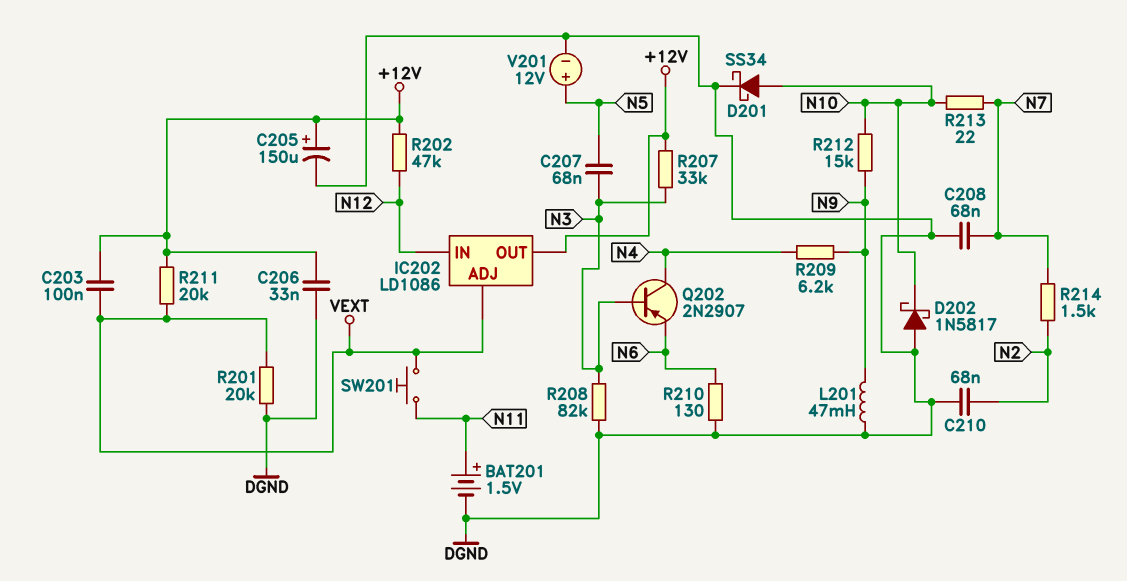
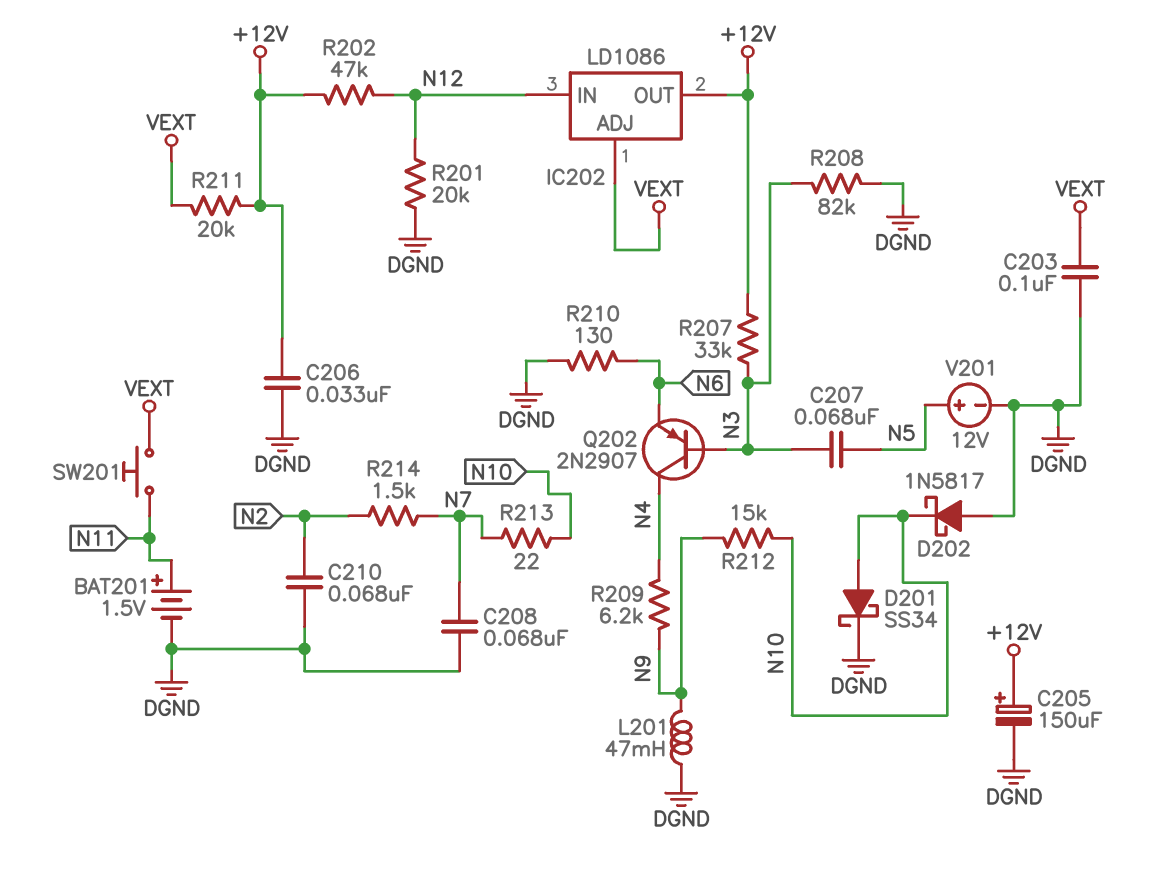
C203: 100nF (+12V, VEXT) -> 100nF (DGND, VEXT)
R201: 20k (DGND, VEXT) -> 20k (DGND, N12)

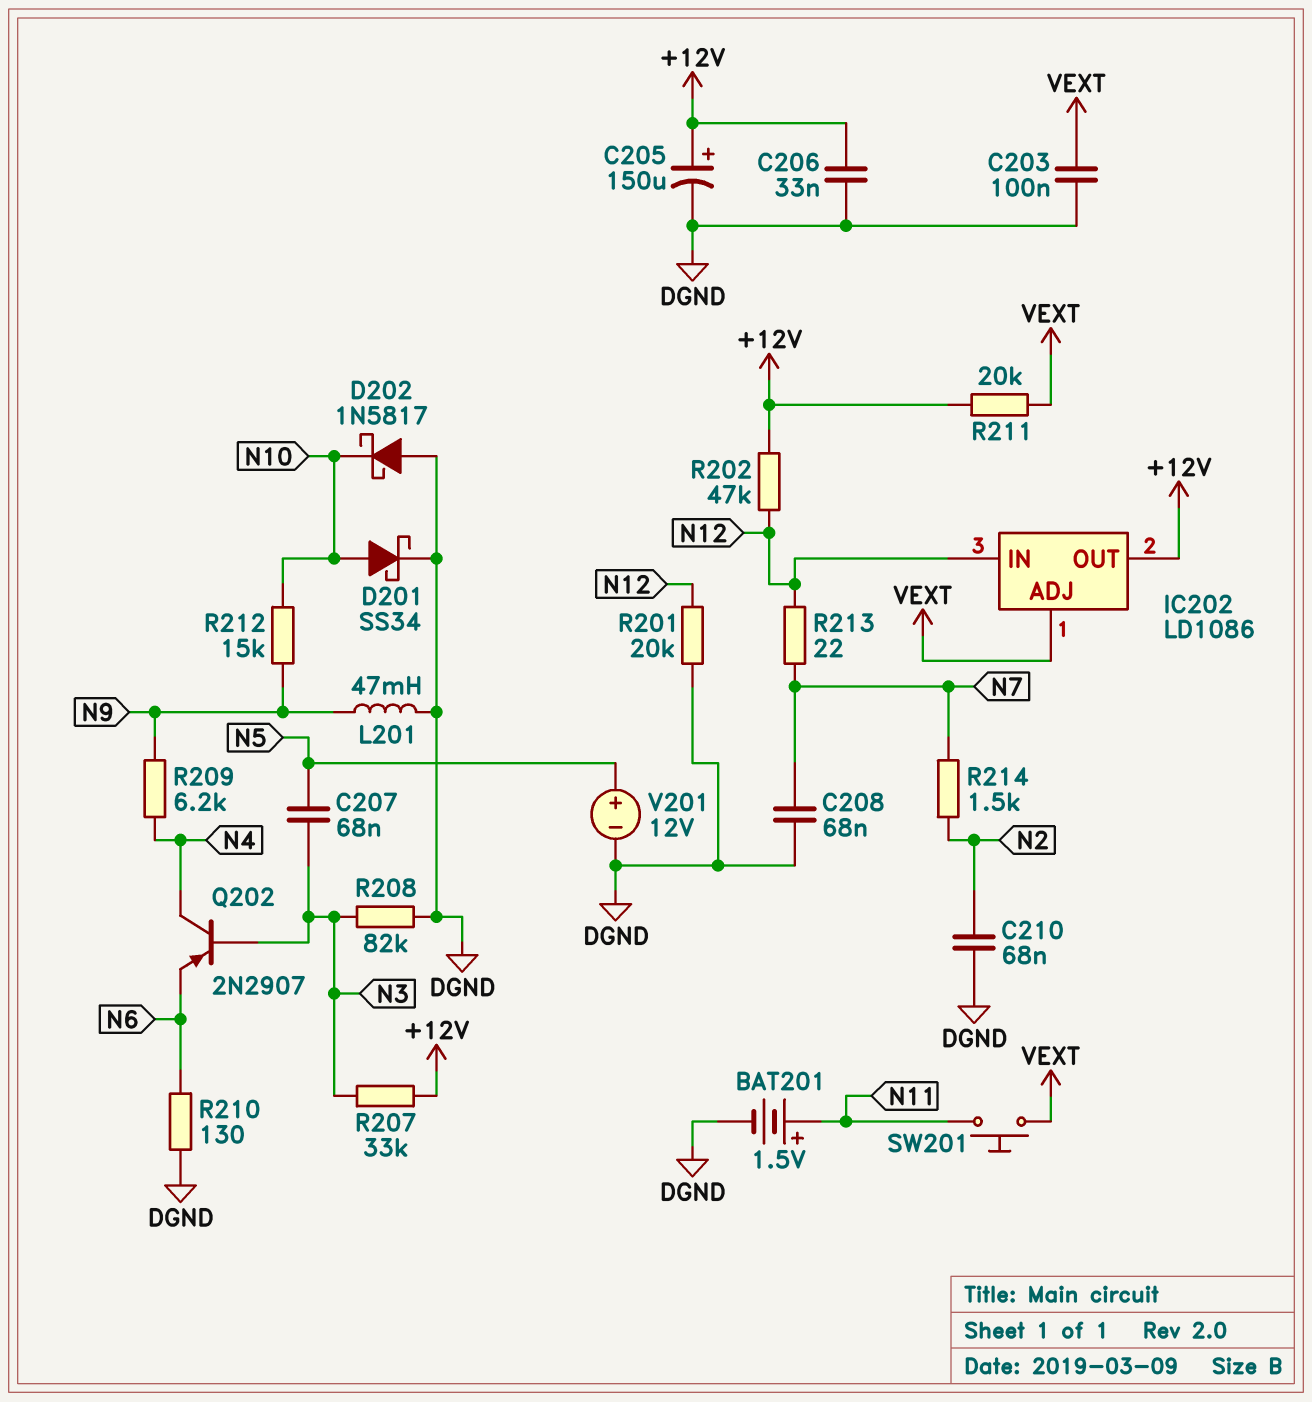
R213: 22 (N7, N10) -> 22 (N7, N12)

